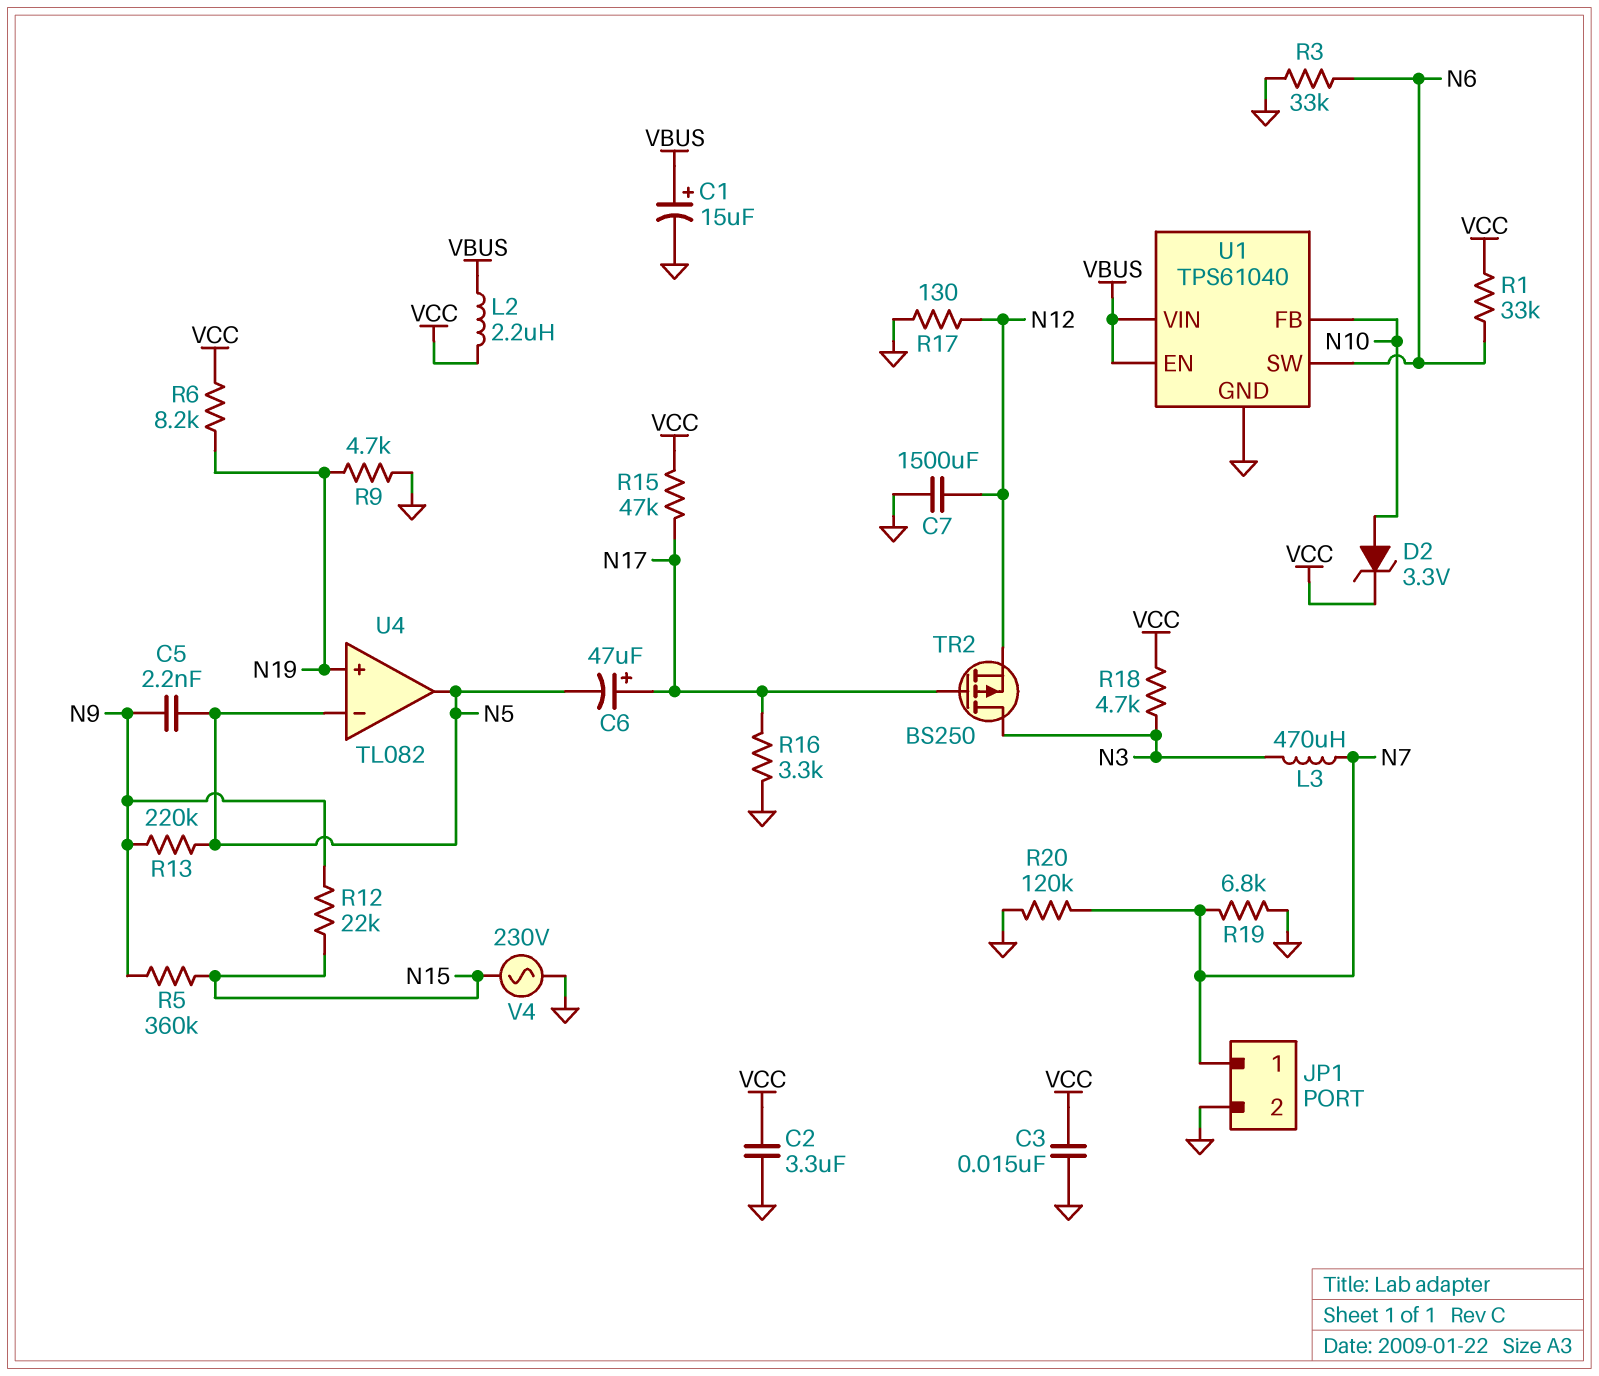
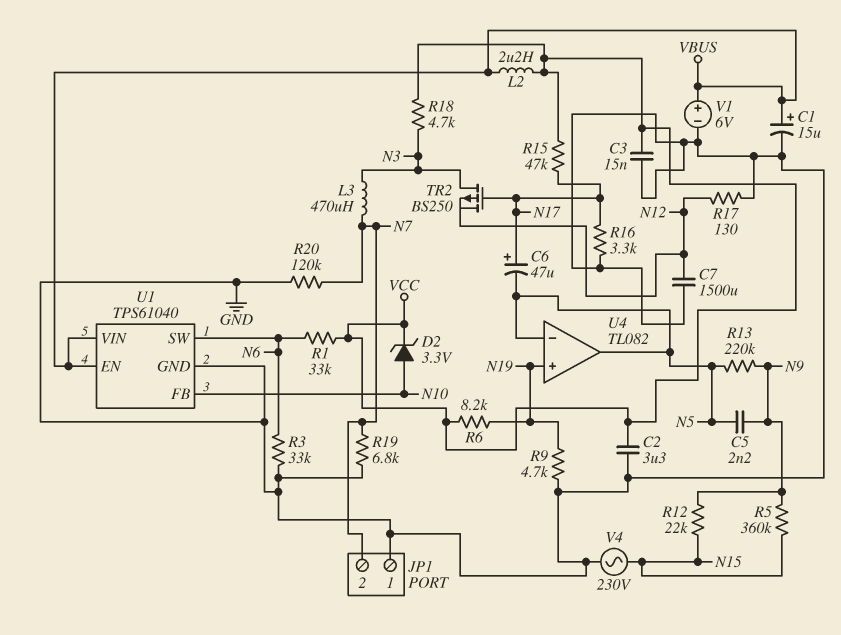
JP1 pin 1: N7 -> GND
JP1 pin 2: GND -> N7
V1: none -> 6V (plus VBUS, minus GND)

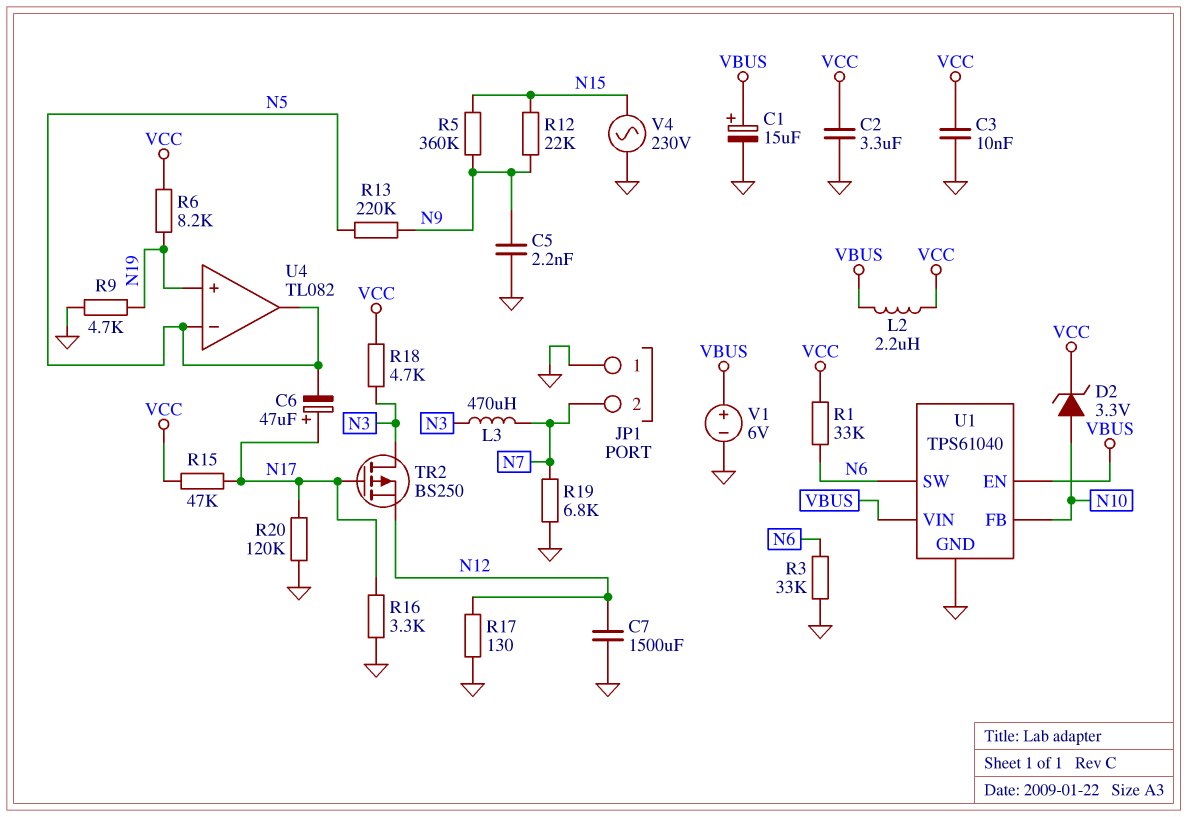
C3: 15nF (GND, VCC) -> 10nF (GND, VCC)
C5: 2.2nF (N5, N9) -> 2.2nF (GND, N9)
R20: 120k (GND, N7) -> 120k (GND, N17)

